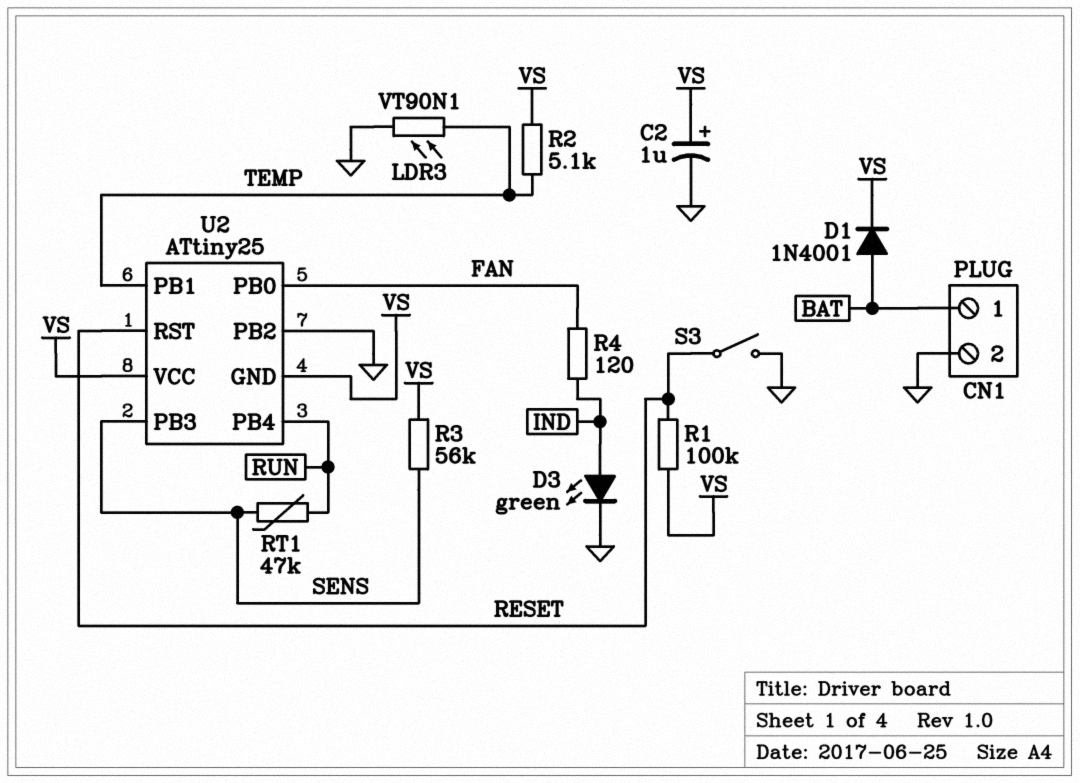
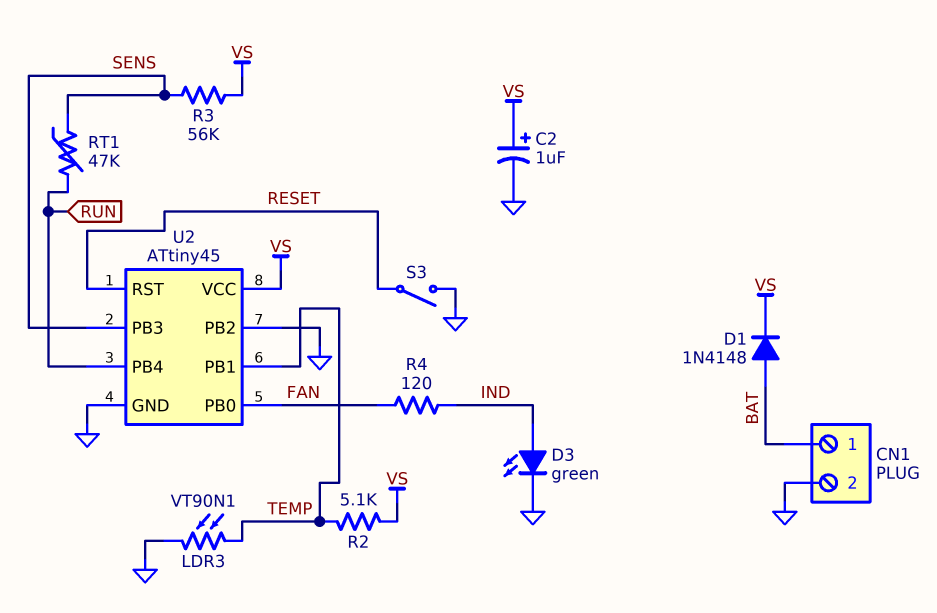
D1: diode 1N4001 (A BAT, K VS) -> diode 1N4148 (A BAT, K VS)
R1: 100k (RESET, VS) -> none
U2: ATtiny25 -> ATtiny45
U2 pin GND: VS -> GND

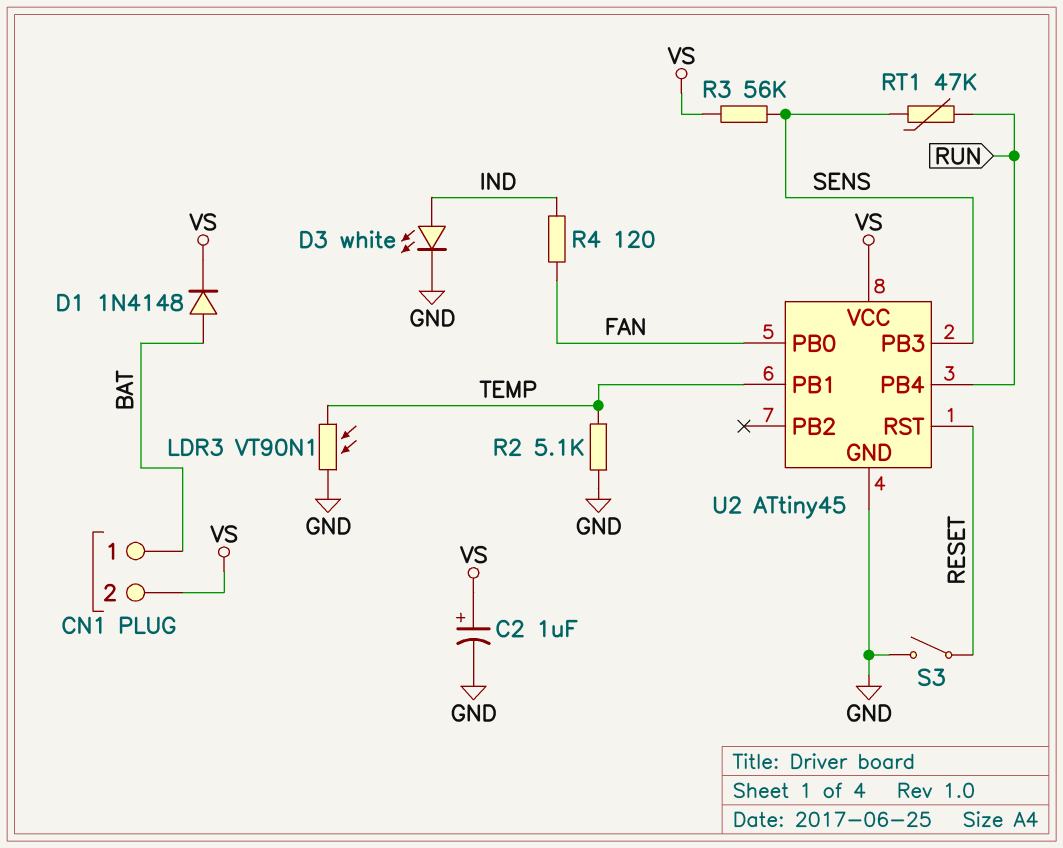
CN1 pin 2: GND -> VS
D3: LED green (A IND, K GND) -> LED white (A IND, K GND)
R2: 5.1k (TEMP, VS) -> 5.1k (GND, TEMP)
U2 pin PB2: GND -> none

